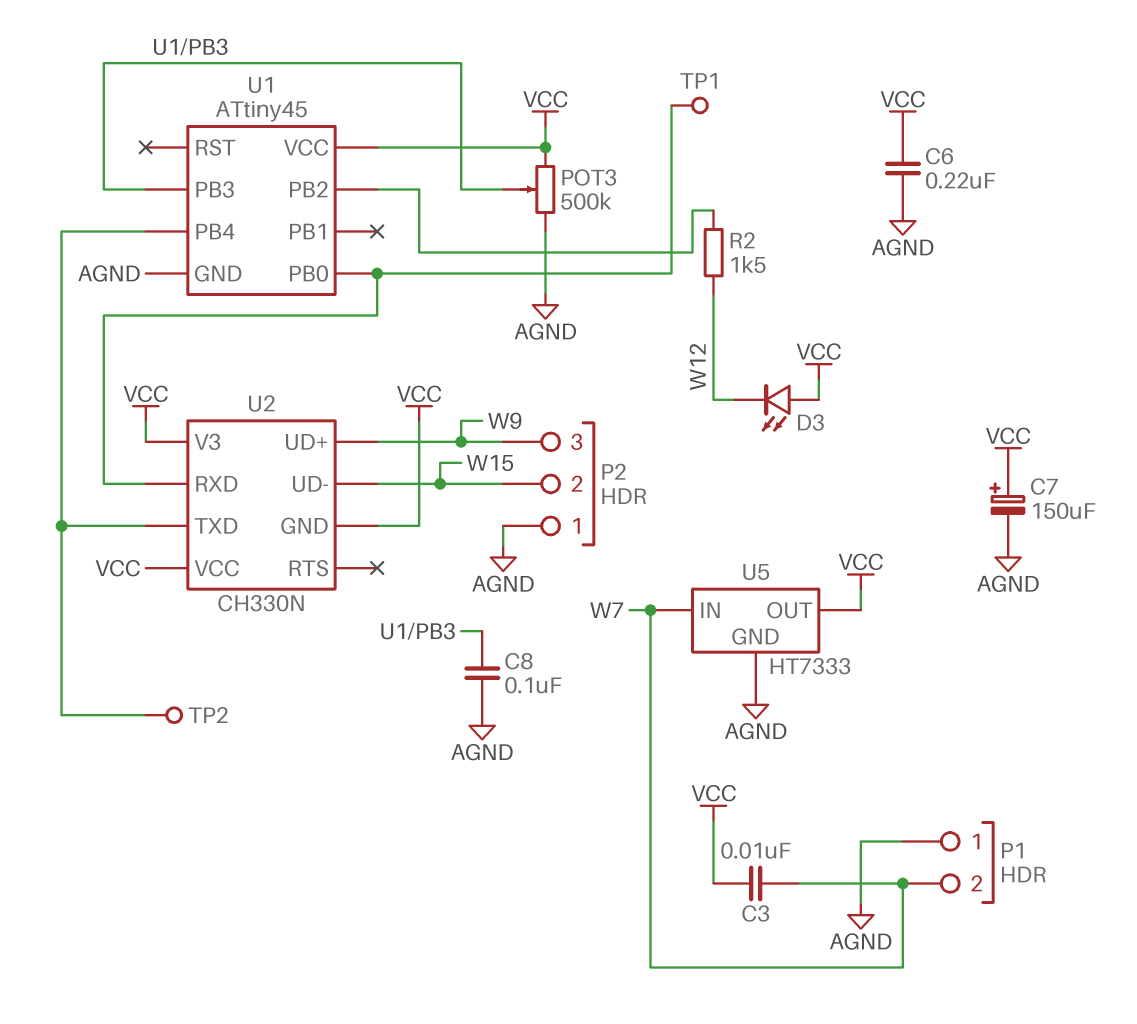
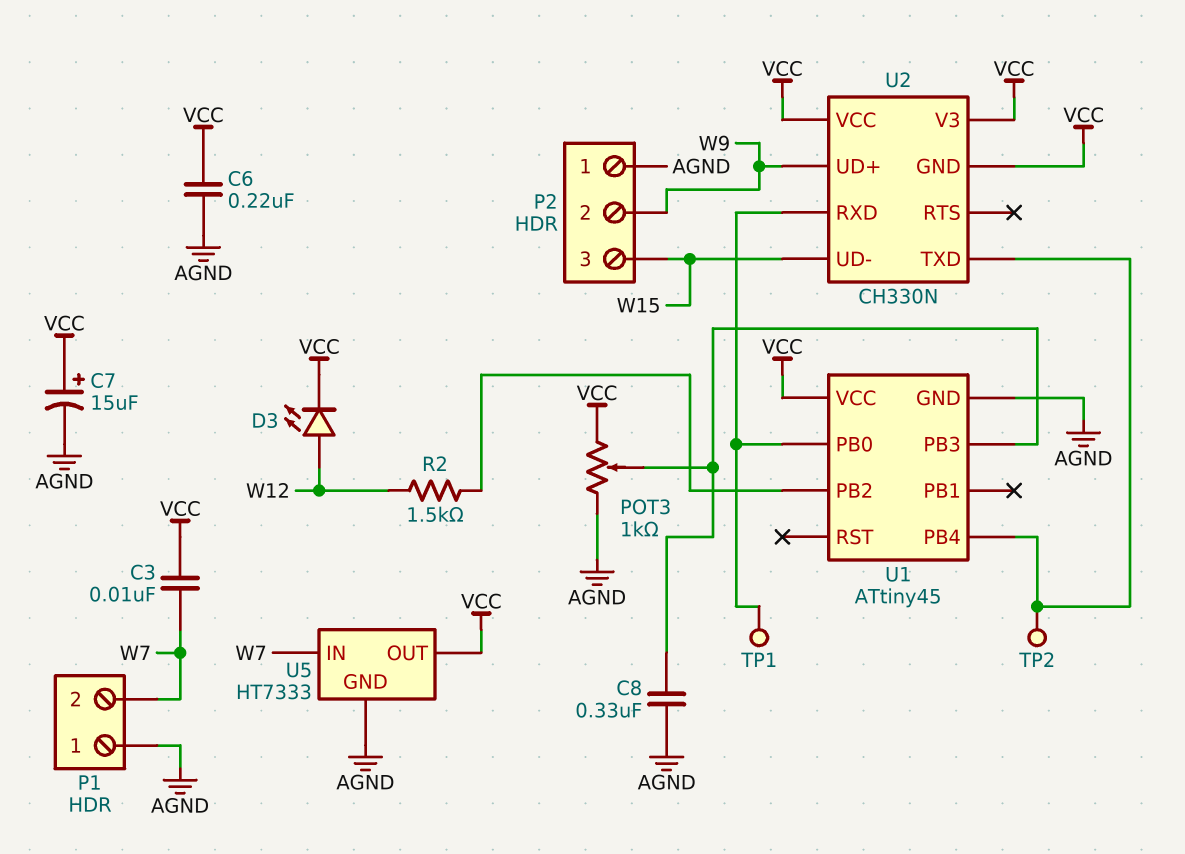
C7: 150uF (plus VCC, minus AGND) -> 15uF (plus VCC, minus AGND)
C8: 100nF (AGND, U1/PB3) -> 330nF (AGND, U1/PB3)
D3: LED (A VCC, K W12) -> LED (A W12, K VCC)
P2 pin 2: W15 -> W9
P2 pin 3: W9 -> W15
POT3: 500k (AGND, VCC, wiper U1/PB3) -> 1k (AGND, VCC, wiper U1/PB3)

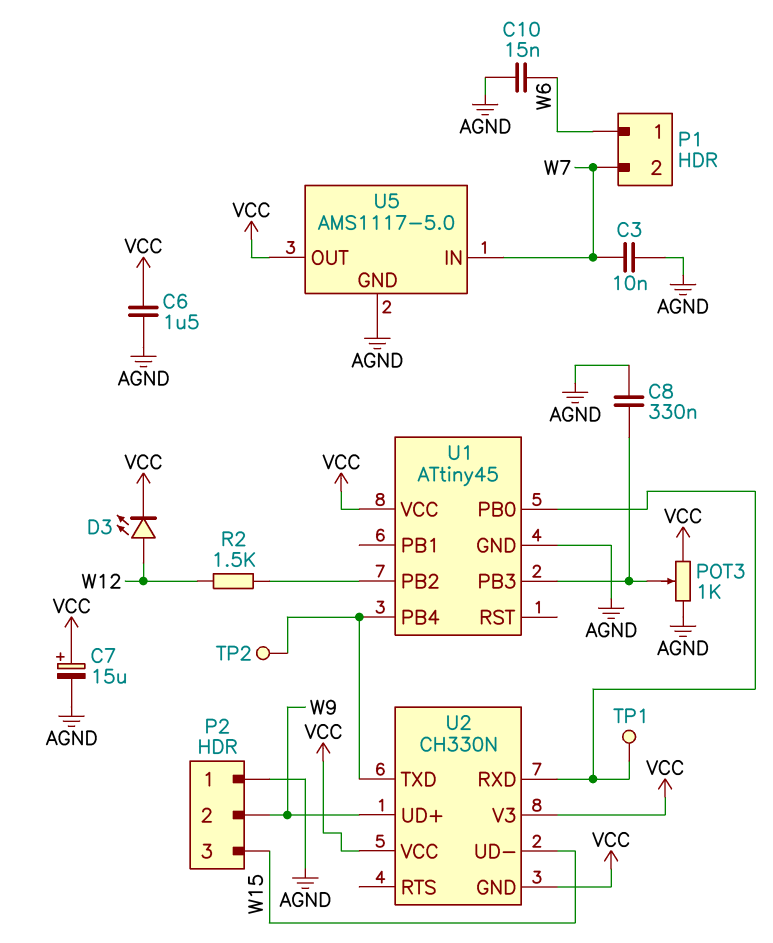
C3: 10nF (VCC, W7) -> 10nF (AGND, W7)
C6: 220nF (AGND, VCC) -> 1.5uF (AGND, VCC)
C10: none -> 15nF (AGND, W6)
P1 pin 1: AGND -> W6
U5: HT7333 -> AMS1117-5.0

